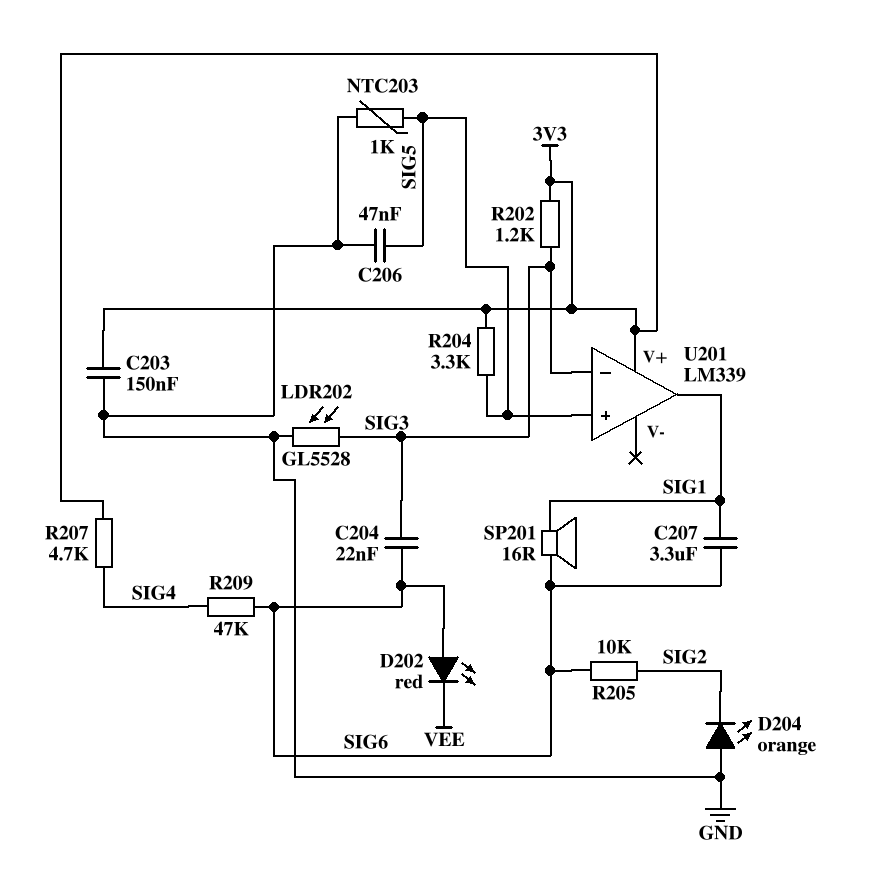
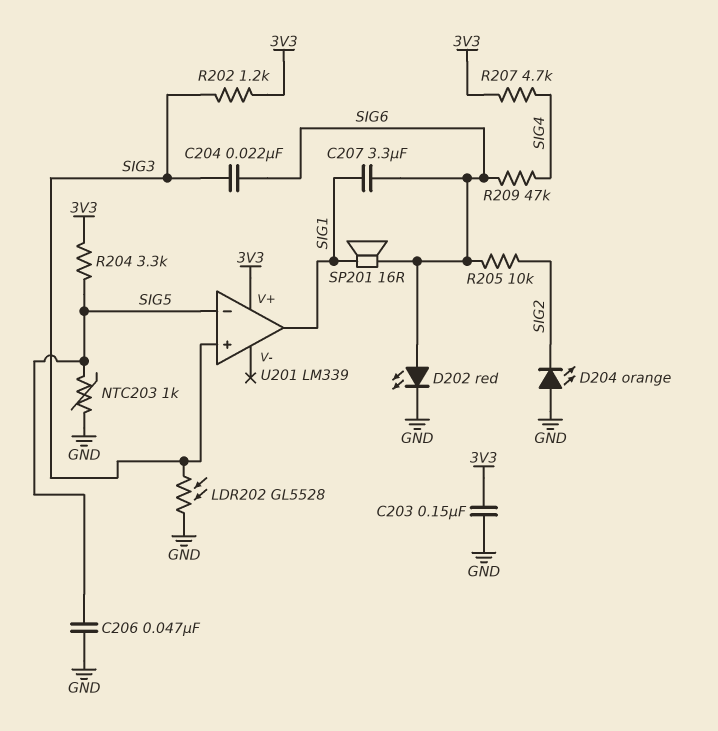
D202: LED red (A SIG6, K VEE) -> LED red (A SIG6, K GND)
U201 pin in+: SIG5 -> SIG3
U201 pin in-: SIG3 -> SIG5

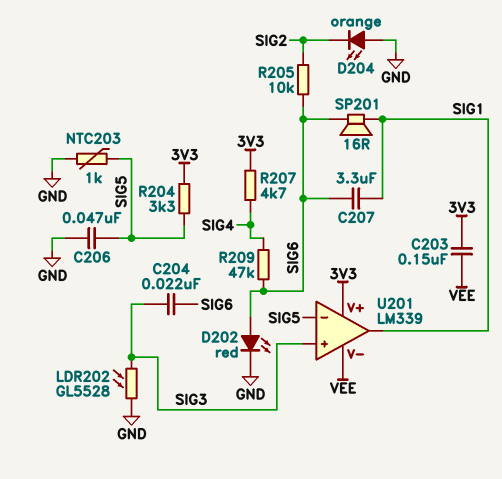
C203: 150nF (3V3, GND) -> 150nF (3V3, VEE)
R202: 1.2k (3V3, SIG3) -> none
U201 pin V-: none -> VEE

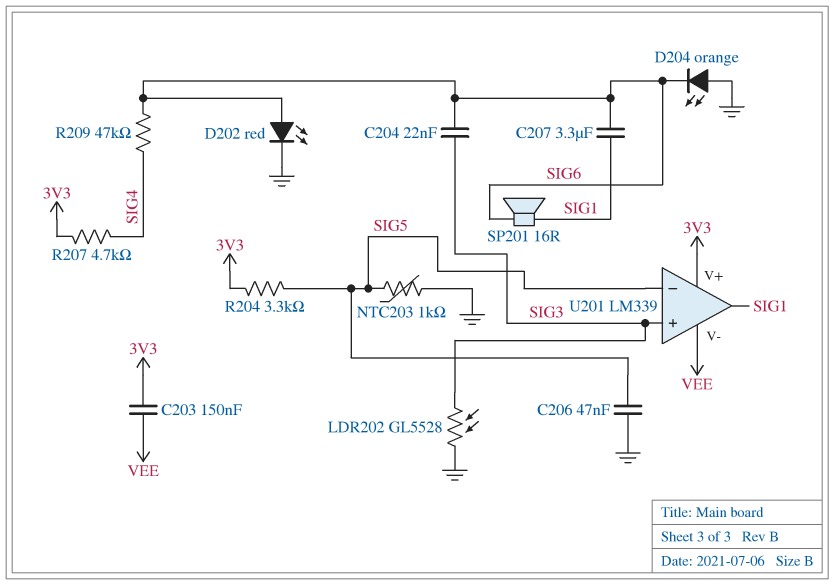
D204: LED orange (A GND, K SIG2) -> LED orange (A GND, K SIG6)
R205: 10k (SIG2, SIG6) -> none

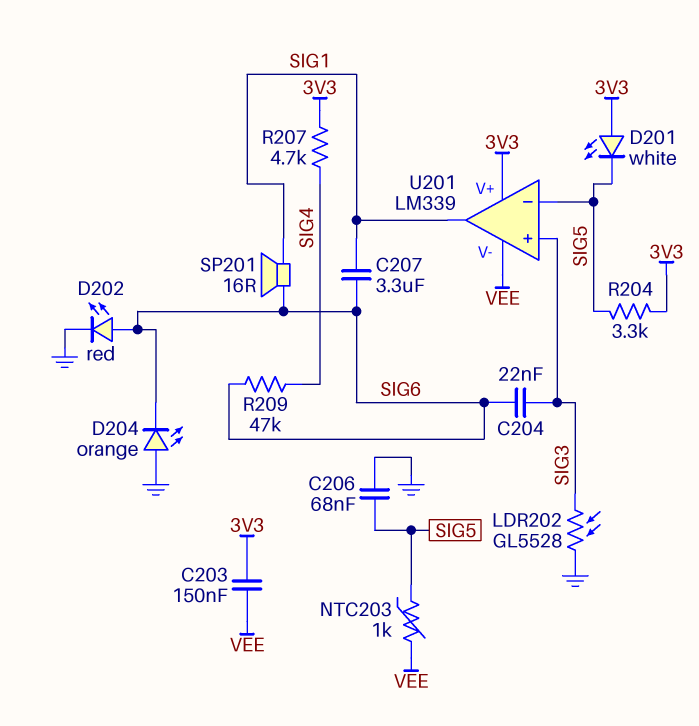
C206: 47nF (GND, SIG5) -> 68nF (GND, SIG5)
D201: none -> LED white (A 3V3, K SIG5)
NTC203: 1k (GND, SIG5) -> 1k (SIG5, VEE)

